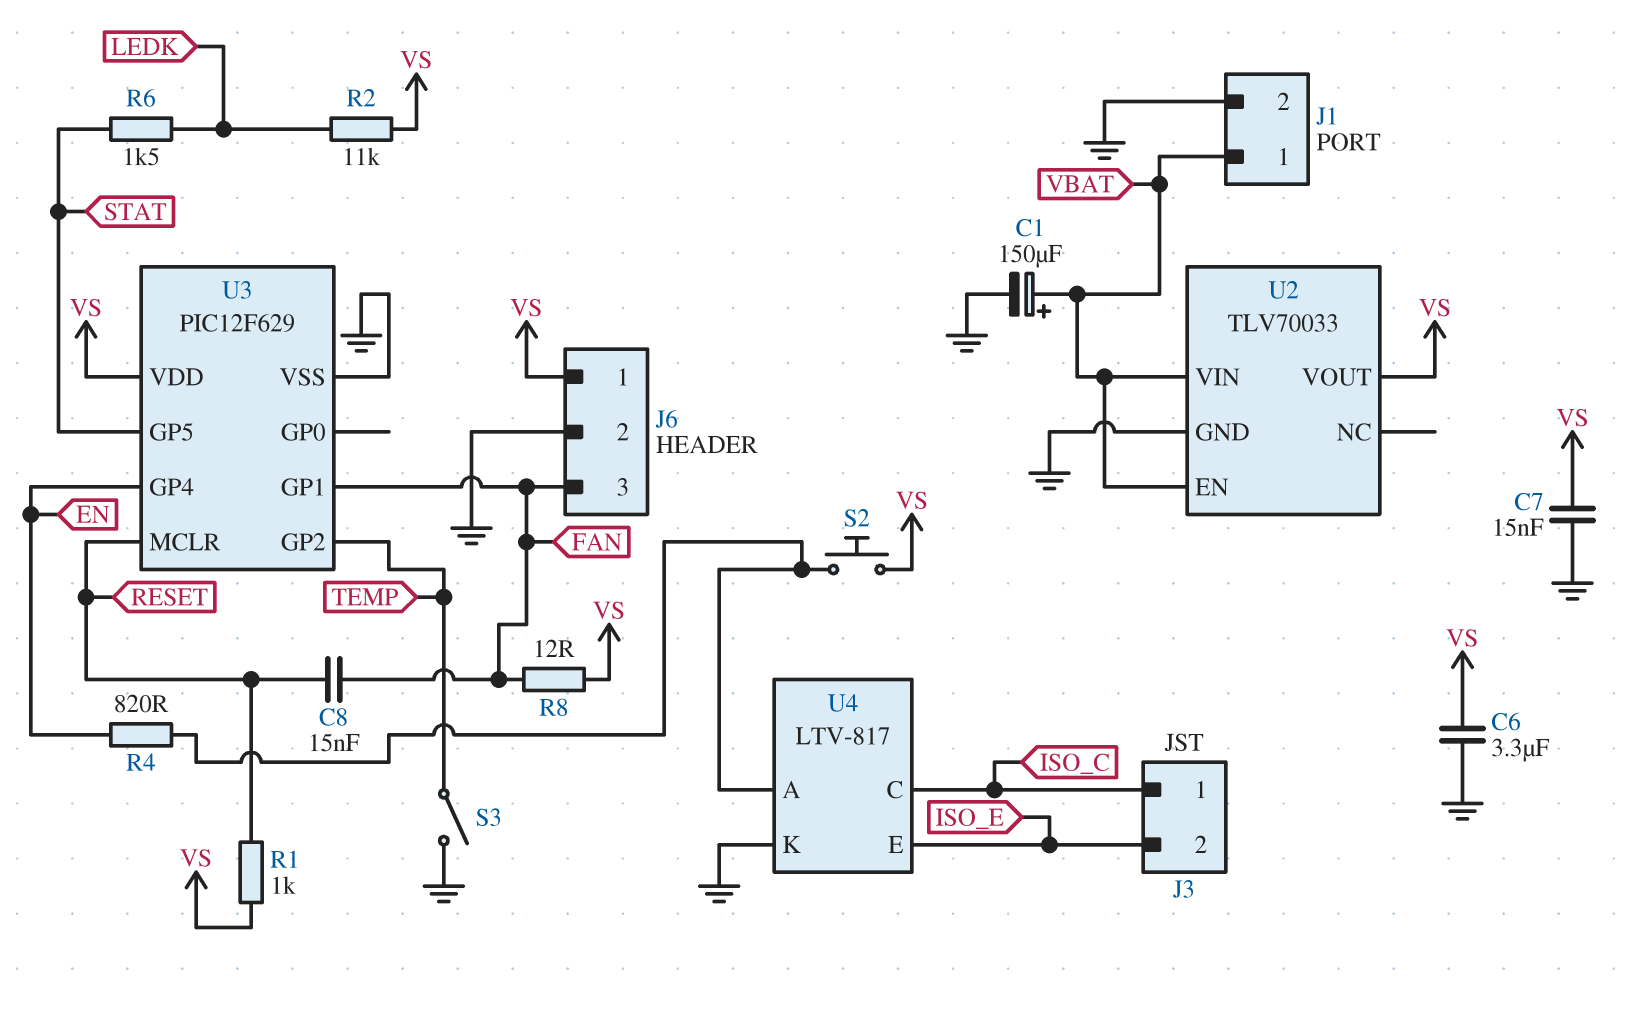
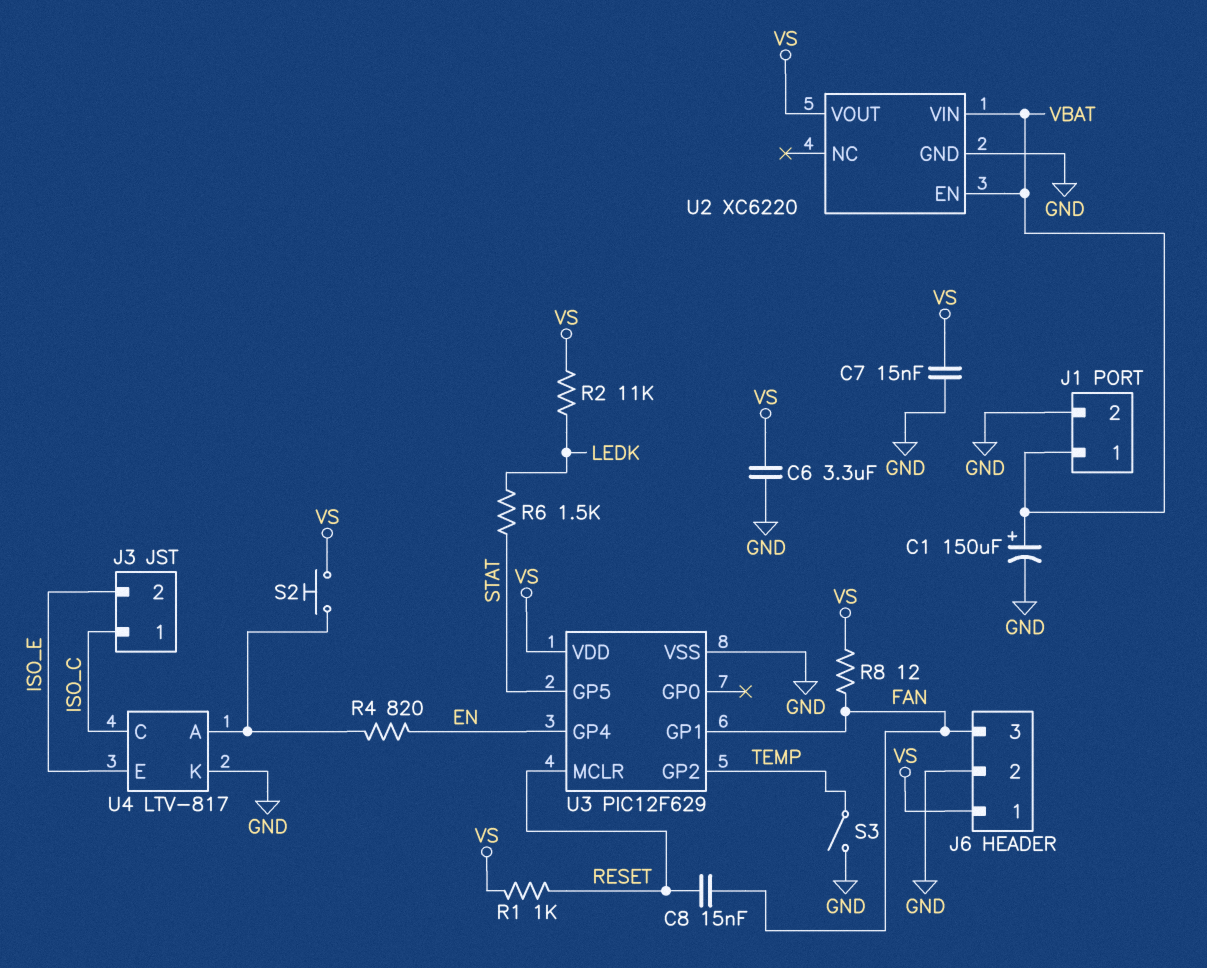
U2: TLV70033 -> XC6220

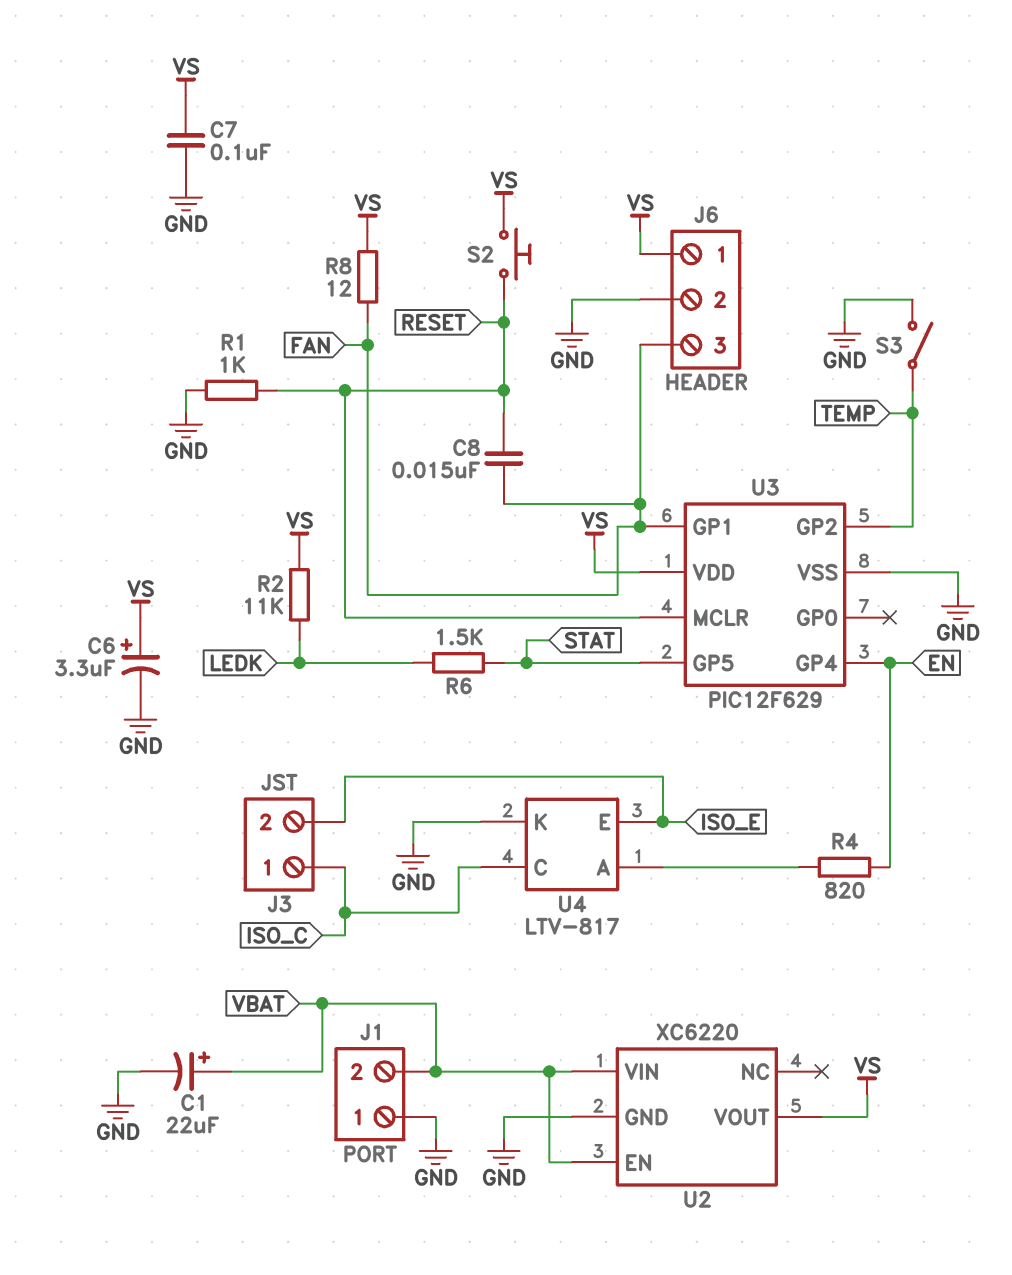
C1: 150uF (plus VBAT, minus GND) -> 22uF (plus VBAT, minus GND)
C6: 3.3uF (GND, VS) -> 3.3uF (plus VS, minus GND)
C7: 15nF (GND, VS) -> 100nF (GND, VS)
J1 pin 1: VBAT -> GND
J1 pin 2: GND -> VBAT
R1: 1k (RESET, VS) -> 1k (GND, RESET)
S2: button (U4/A, VS) -> button (RESET, VS)

